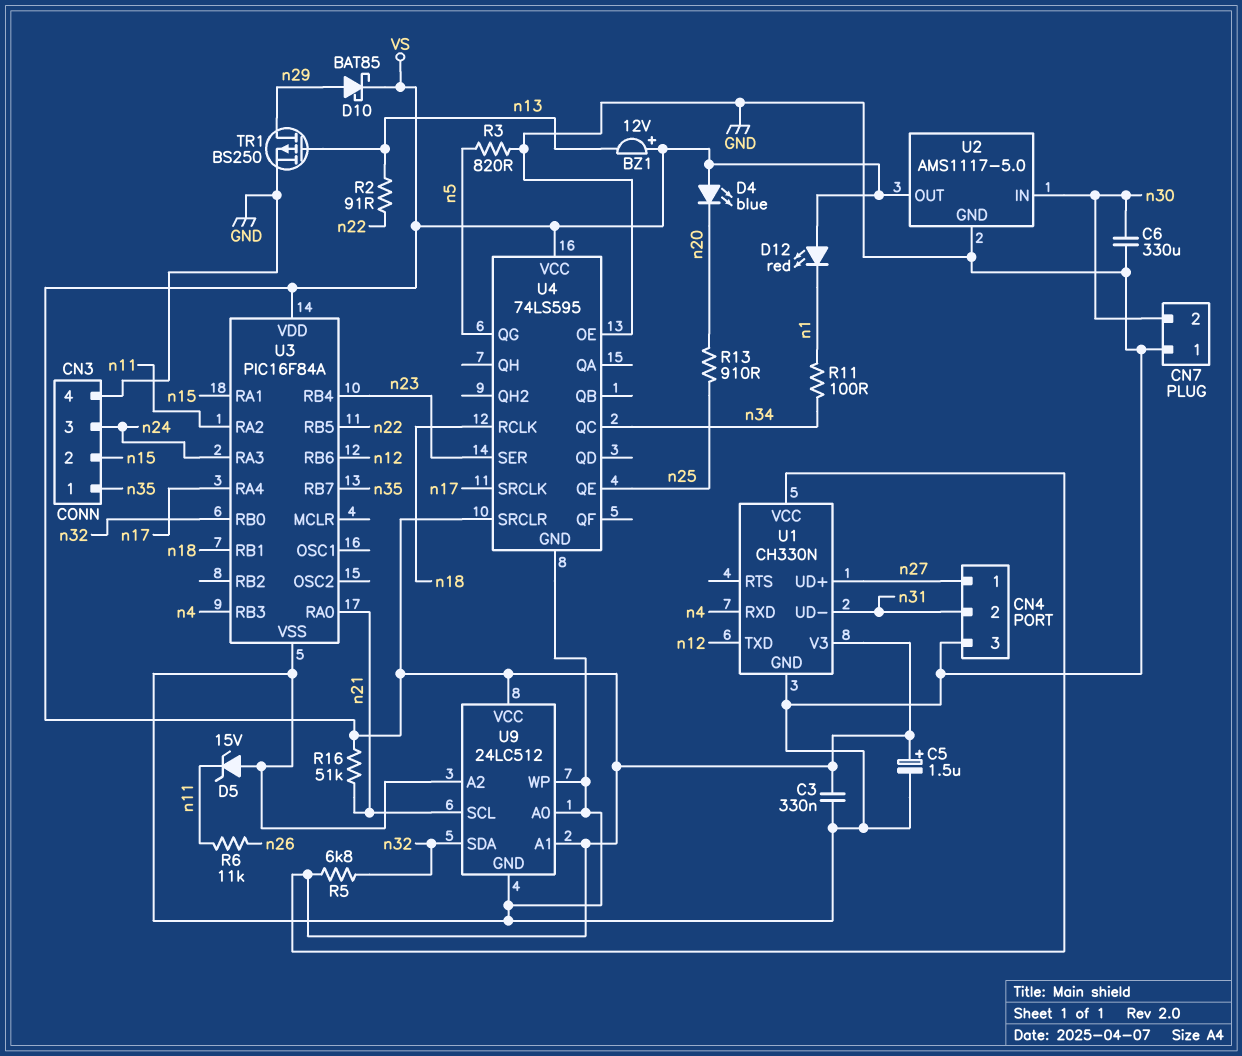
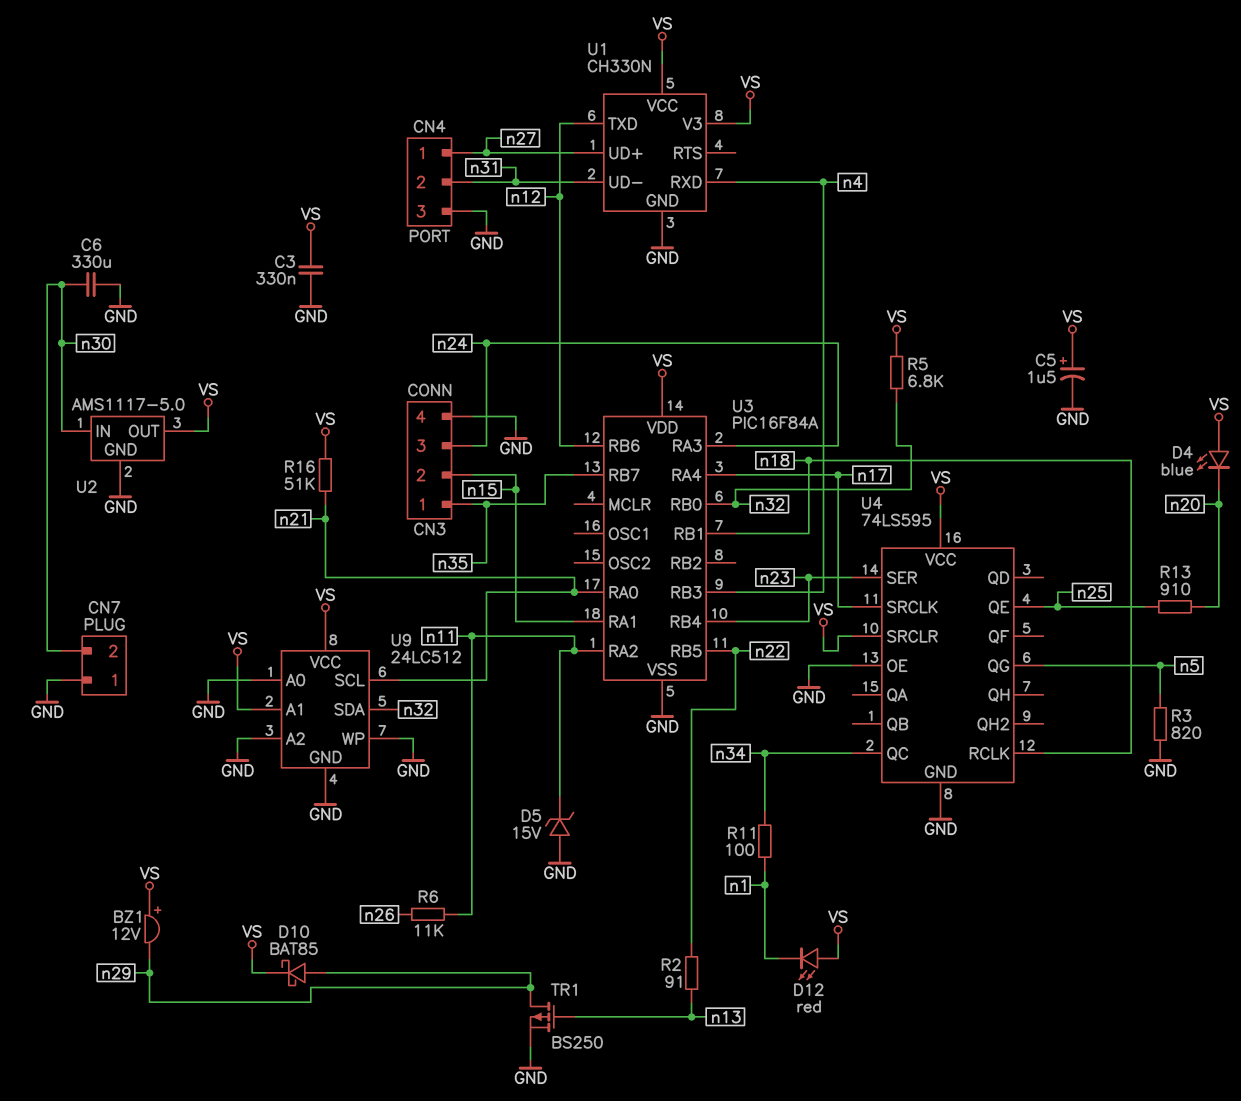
BZ1: buzzer 12V (plus VS, minus n13) -> buzzer 12V (plus VS, minus n29)

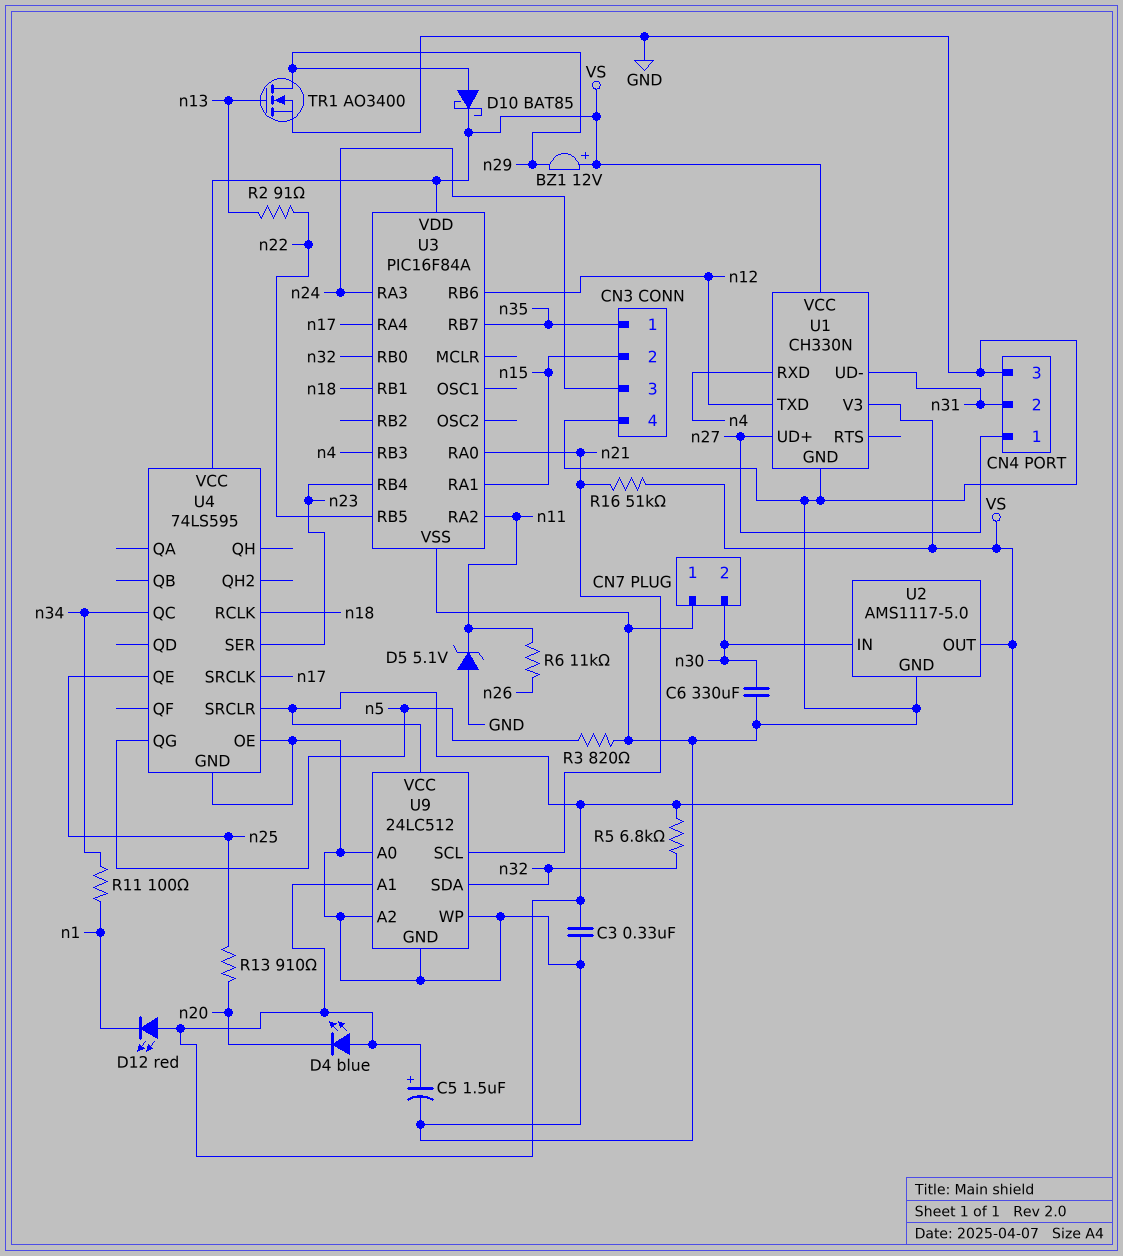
D5: zener 15V (A GND, K n11) -> zener 5.1V (A GND, K n11)
TR1: PMOS BS250 (G n13, D n29, S GND) -> NMOS AO3400 (G n13, D n29, S GND)

